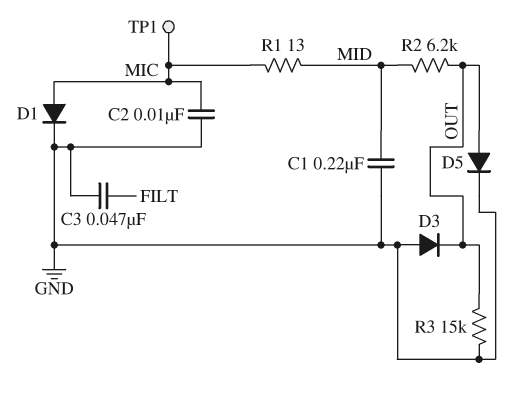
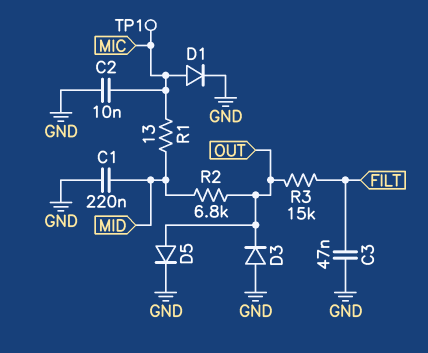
R2: 6.2k (MID, OUT) -> 6.8k (MID, OUT)
R3: 15k (GND, OUT) -> 15k (FILT, OUT)

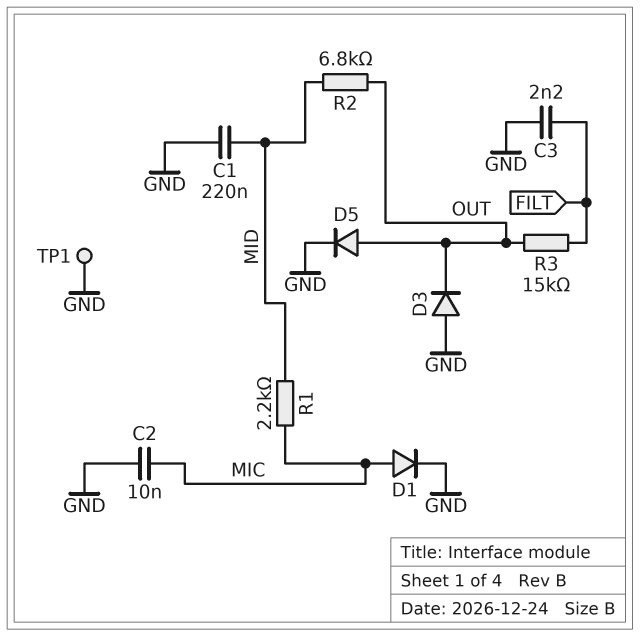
C3: 47nF (FILT, GND) -> 2.2nF (FILT, GND)
R1: 13 (MIC, MID) -> 2.2k (MIC, MID)
TP1: test point (MIC) -> test point (GND)

